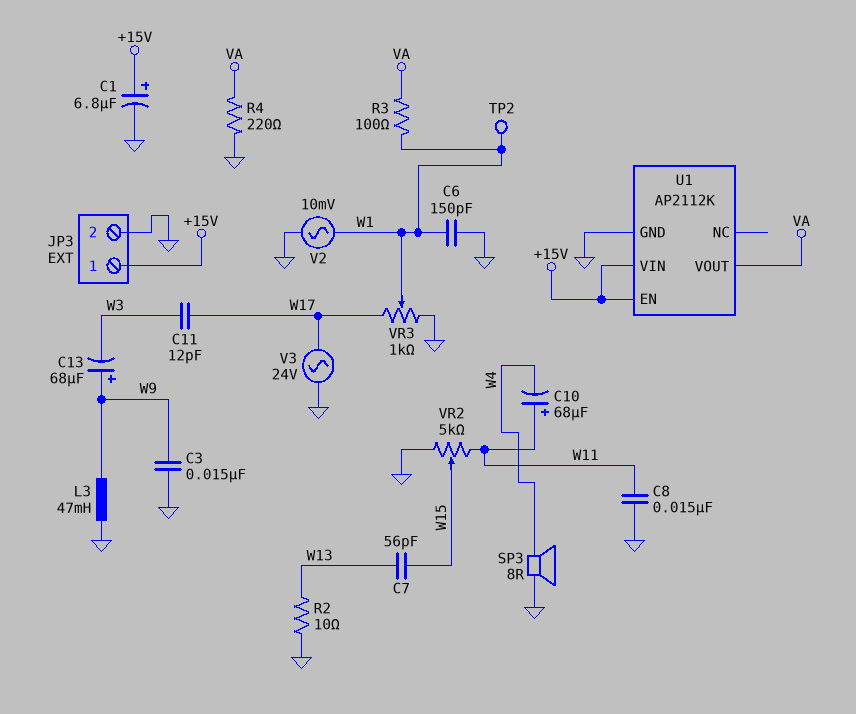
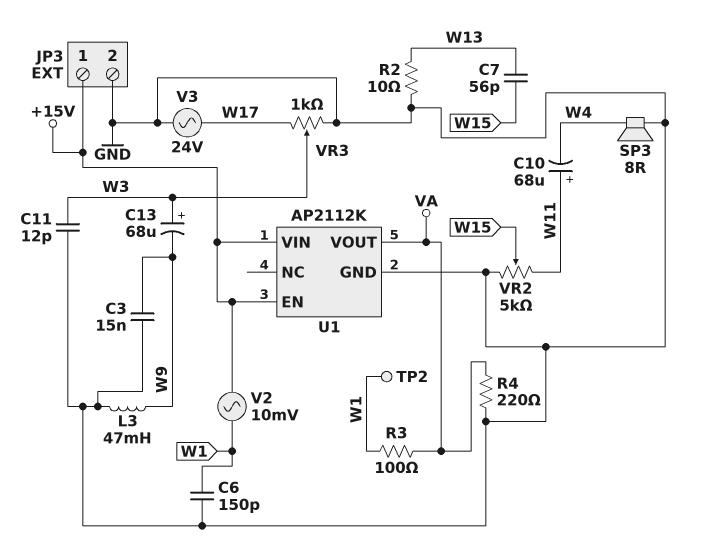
C1: 6.8uF (plus +15V, minus GND) -> none
C8: 15nF (GND, W11) -> none
C11: 12pF (W3, W17) -> 12pF (GND, W3)
C13: 68uF (plus W9, minus W3) -> 68uF (plus W3, minus W9)
V2: AC 10mV (GND, W1) -> AC 10mV (+15V, W1)
VR3: 1k (GND, W17, wiper W1) -> 1k (GND, W17, wiper W3)

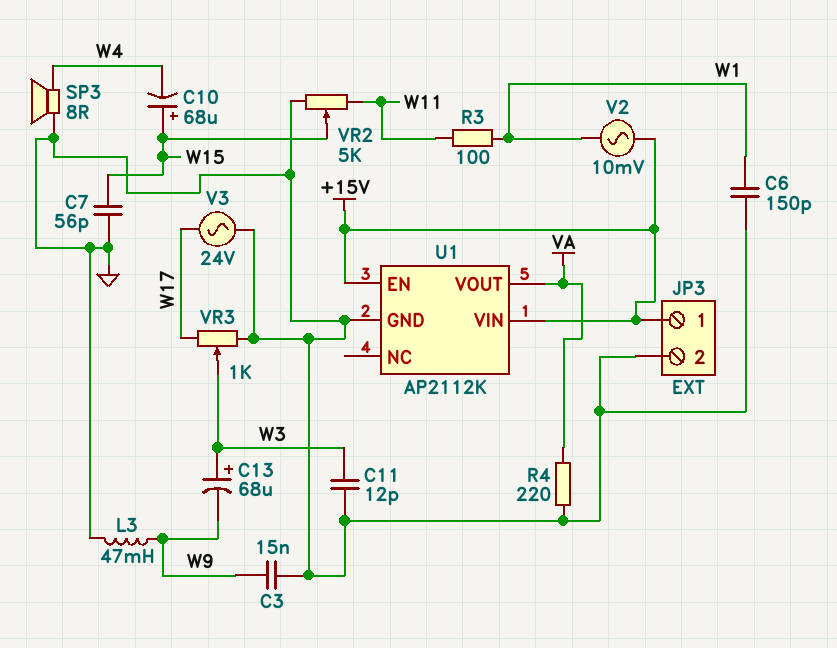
C7: 56pF (W13, W15) -> 56pF (GND, W15)
C10: 68uF (plus W11, minus W4) -> 68uF (plus W15, minus W4)
R2: 10 (GND, W13) -> none
R3: 100 (VA, W1) -> 100 (W1, W11)
TP2: test point (W1) -> none

